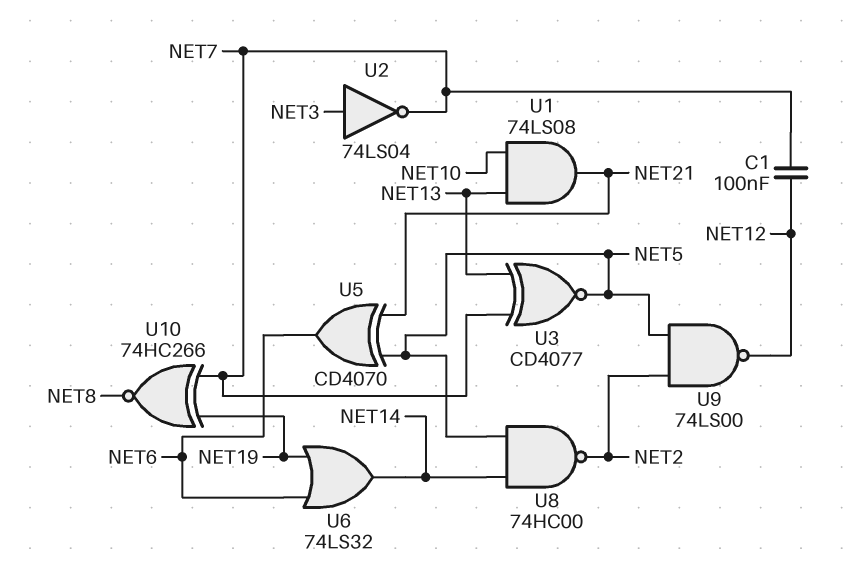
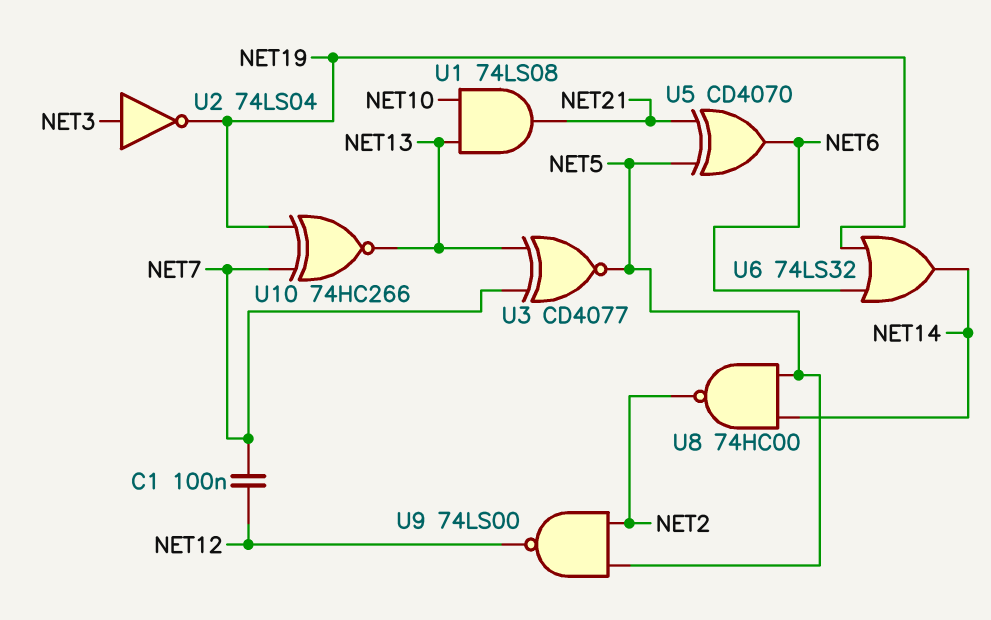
U2: NOT 74LS04 (in NET3, out NET7) -> NOT 74LS04 (in NET3, out NET19)
U10: XNOR 74HC266 (in NET7, in NET19, out NET8) -> XNOR 74HC266 (in NET7, in NET19, out NET13)

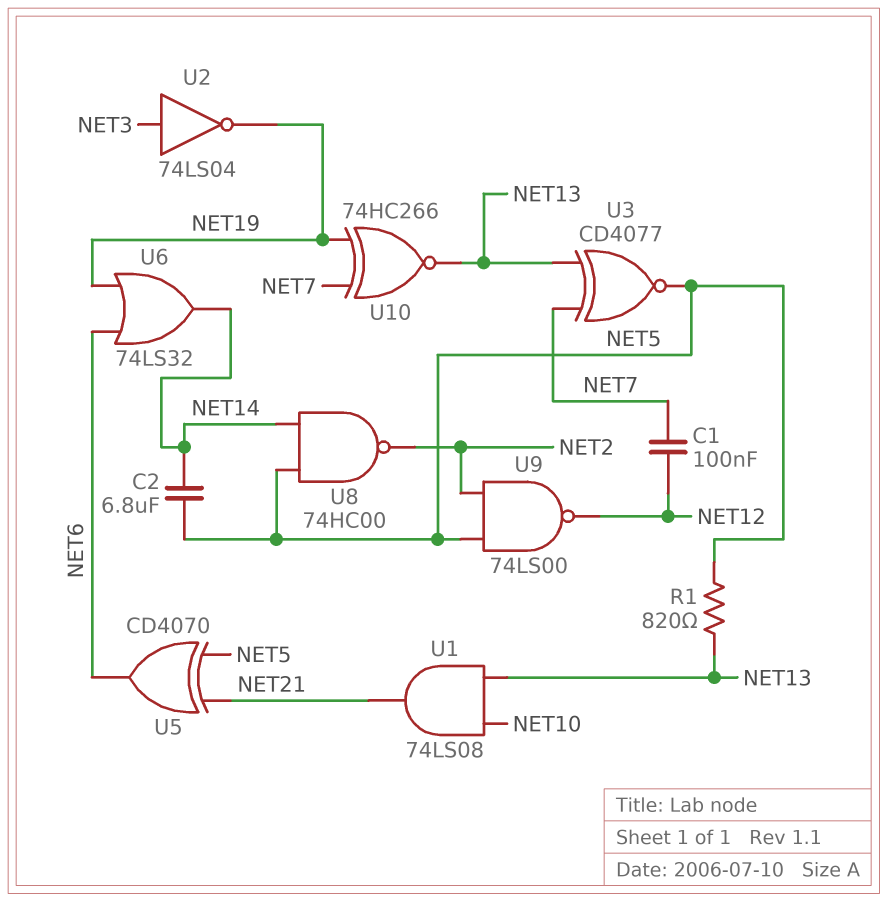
C2: none -> 6.8uF (NET5, NET14)
R1: none -> 820 (NET5, NET13)

